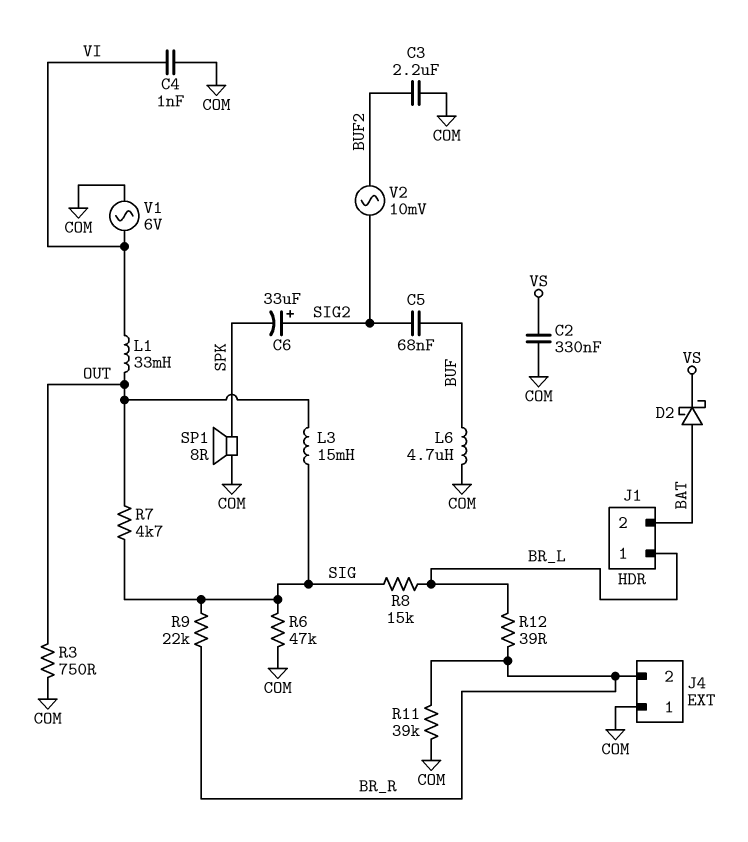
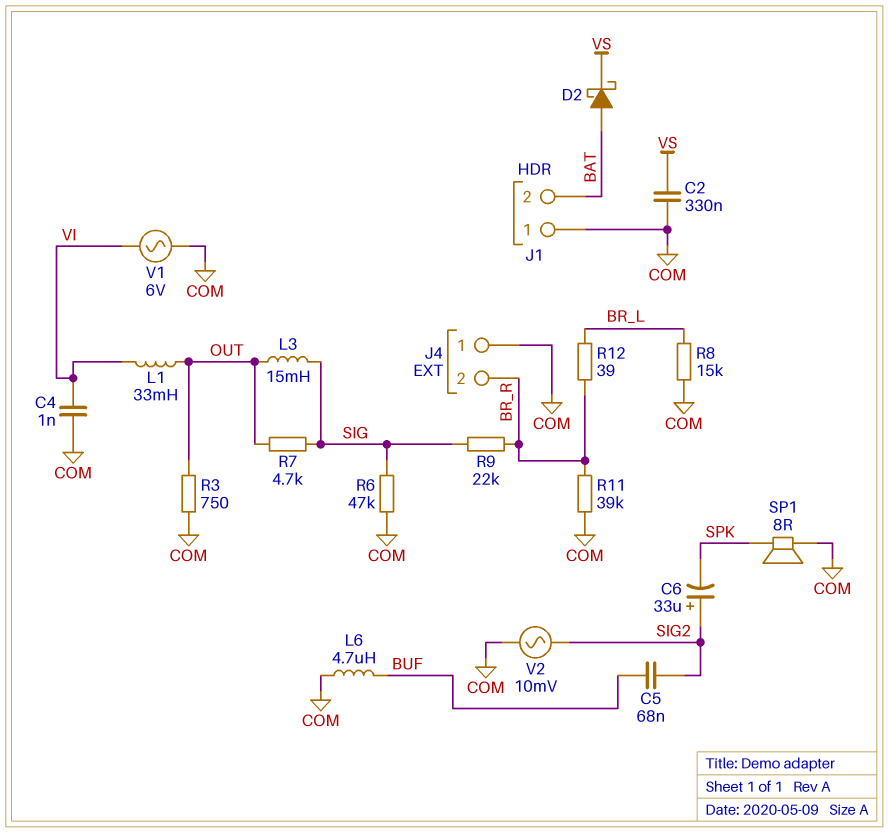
C3: 2.2uF (BUF2, COM) -> none
J1 pin 1: BR_L -> COM
R8: 15k (BR_L, SIG) -> 15k (BR_L, COM)
V2: AC 10mV (BUF2, SIG2) -> AC 10mV (COM, SIG2)

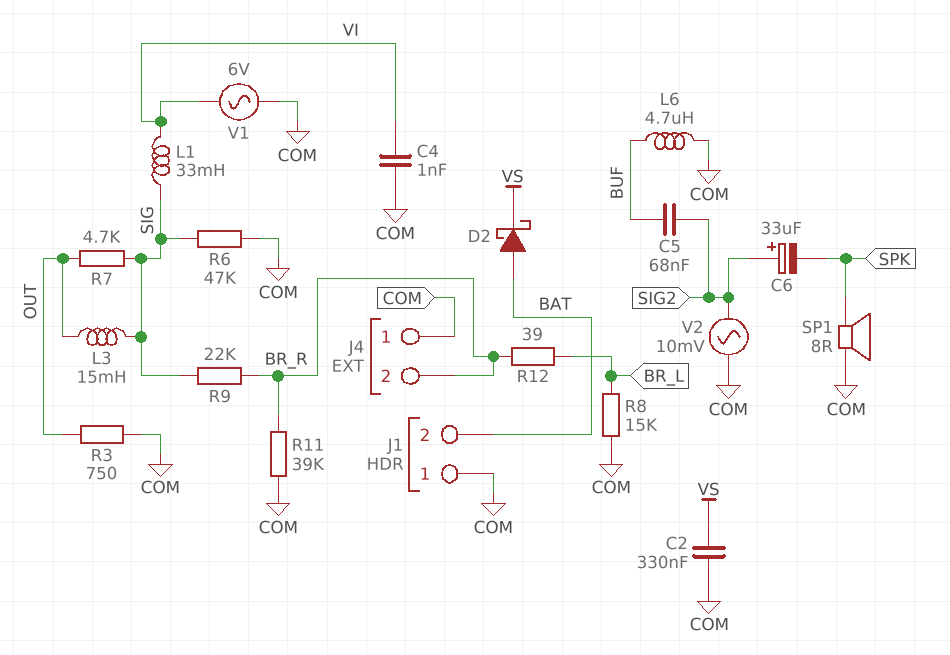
L1: 33mH (OUT, VI) -> 33mH (SIG, VI)

